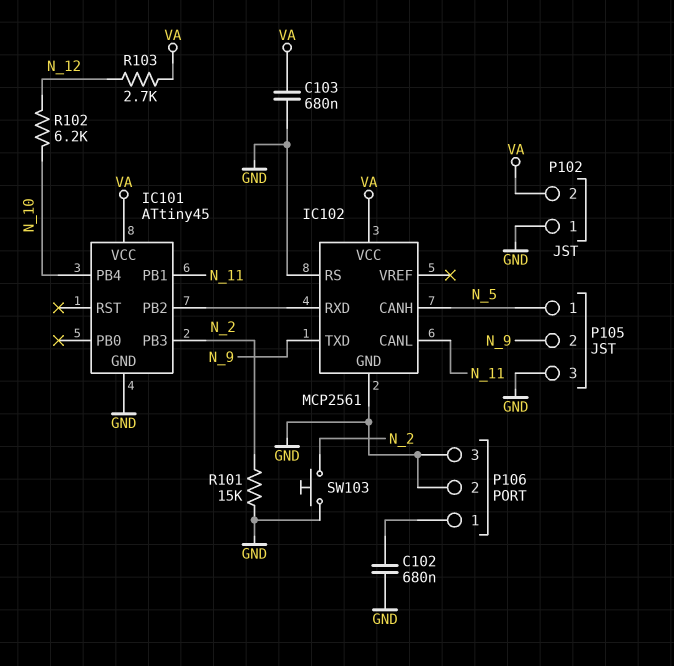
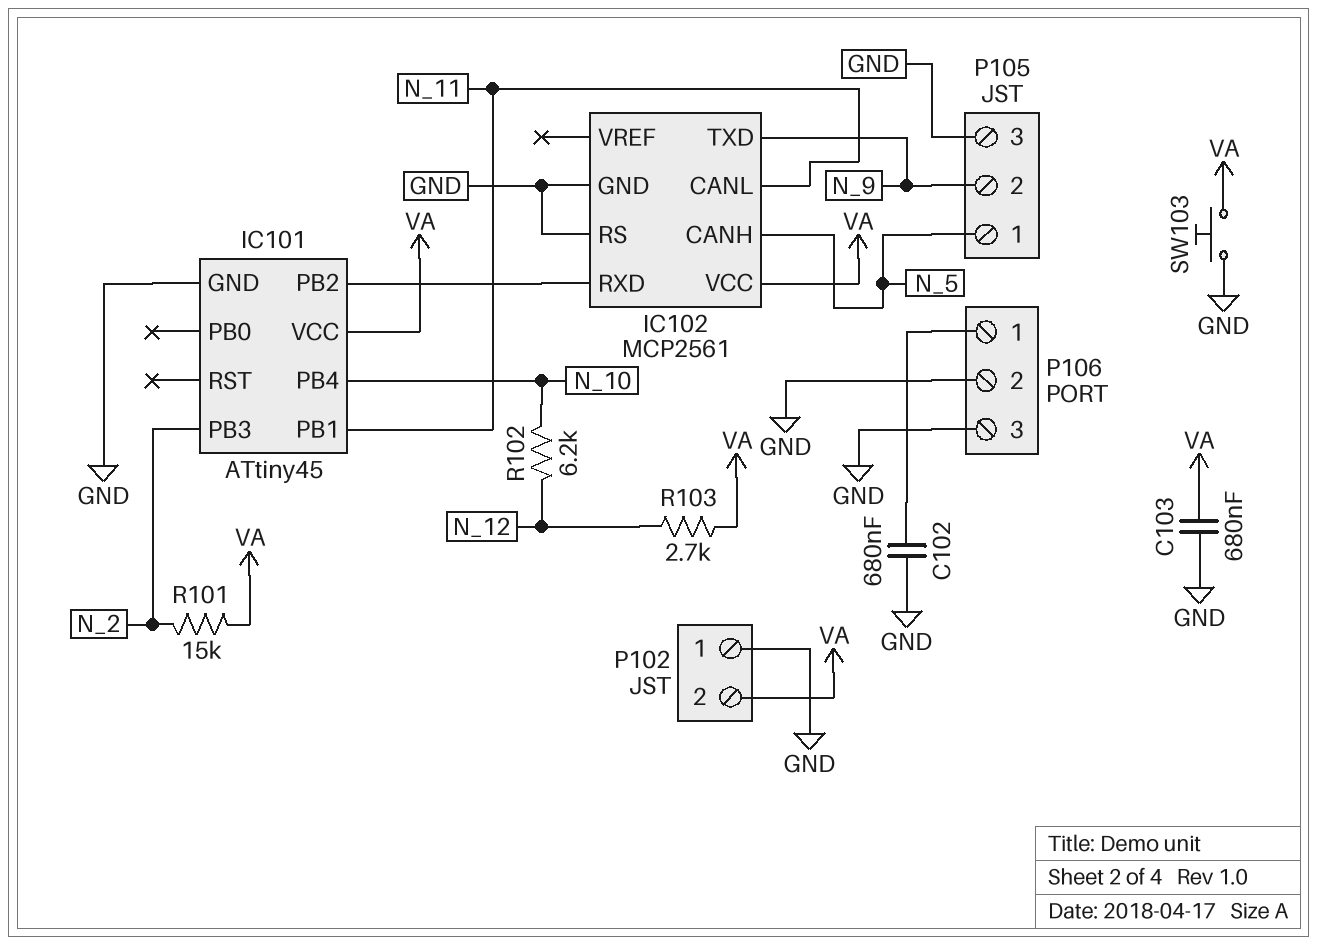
R101: 15k (GND, N_2) -> 15k (N_2, VA)
SW103: button (GND, N_2) -> button (GND, VA)

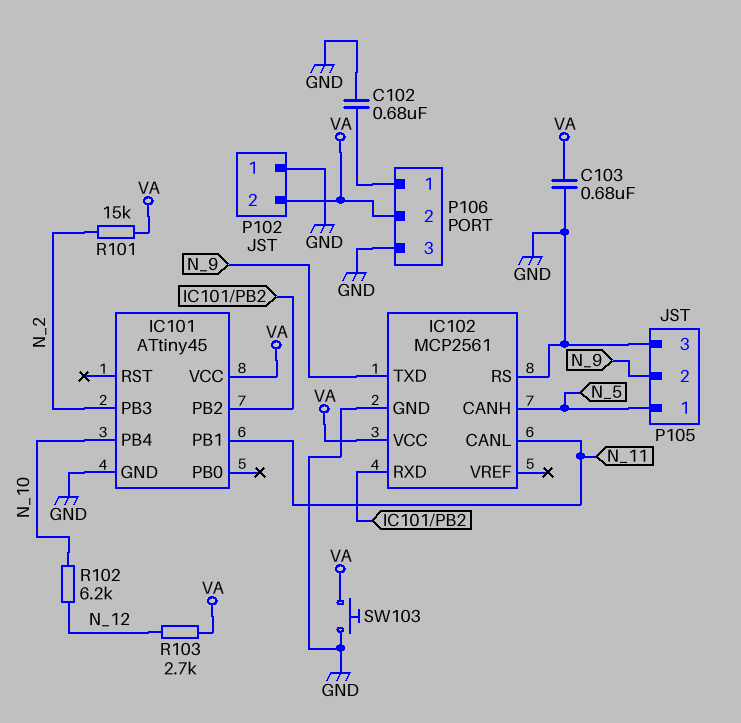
P106 pin 2: GND -> VA

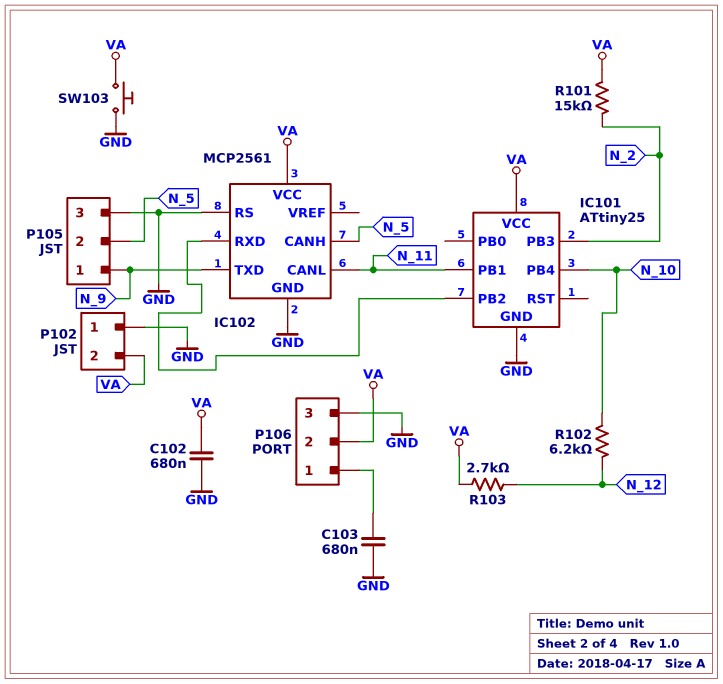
C102: 680nF (GND, P106/1) -> 680nF (GND, VA)
C103: 680nF (GND, VA) -> 680nF (GND, P106/1)
IC101: ATtiny45 -> ATtiny25
P105 pin 1: N_5 -> N_9
P105 pin 2: N_9 -> N_5

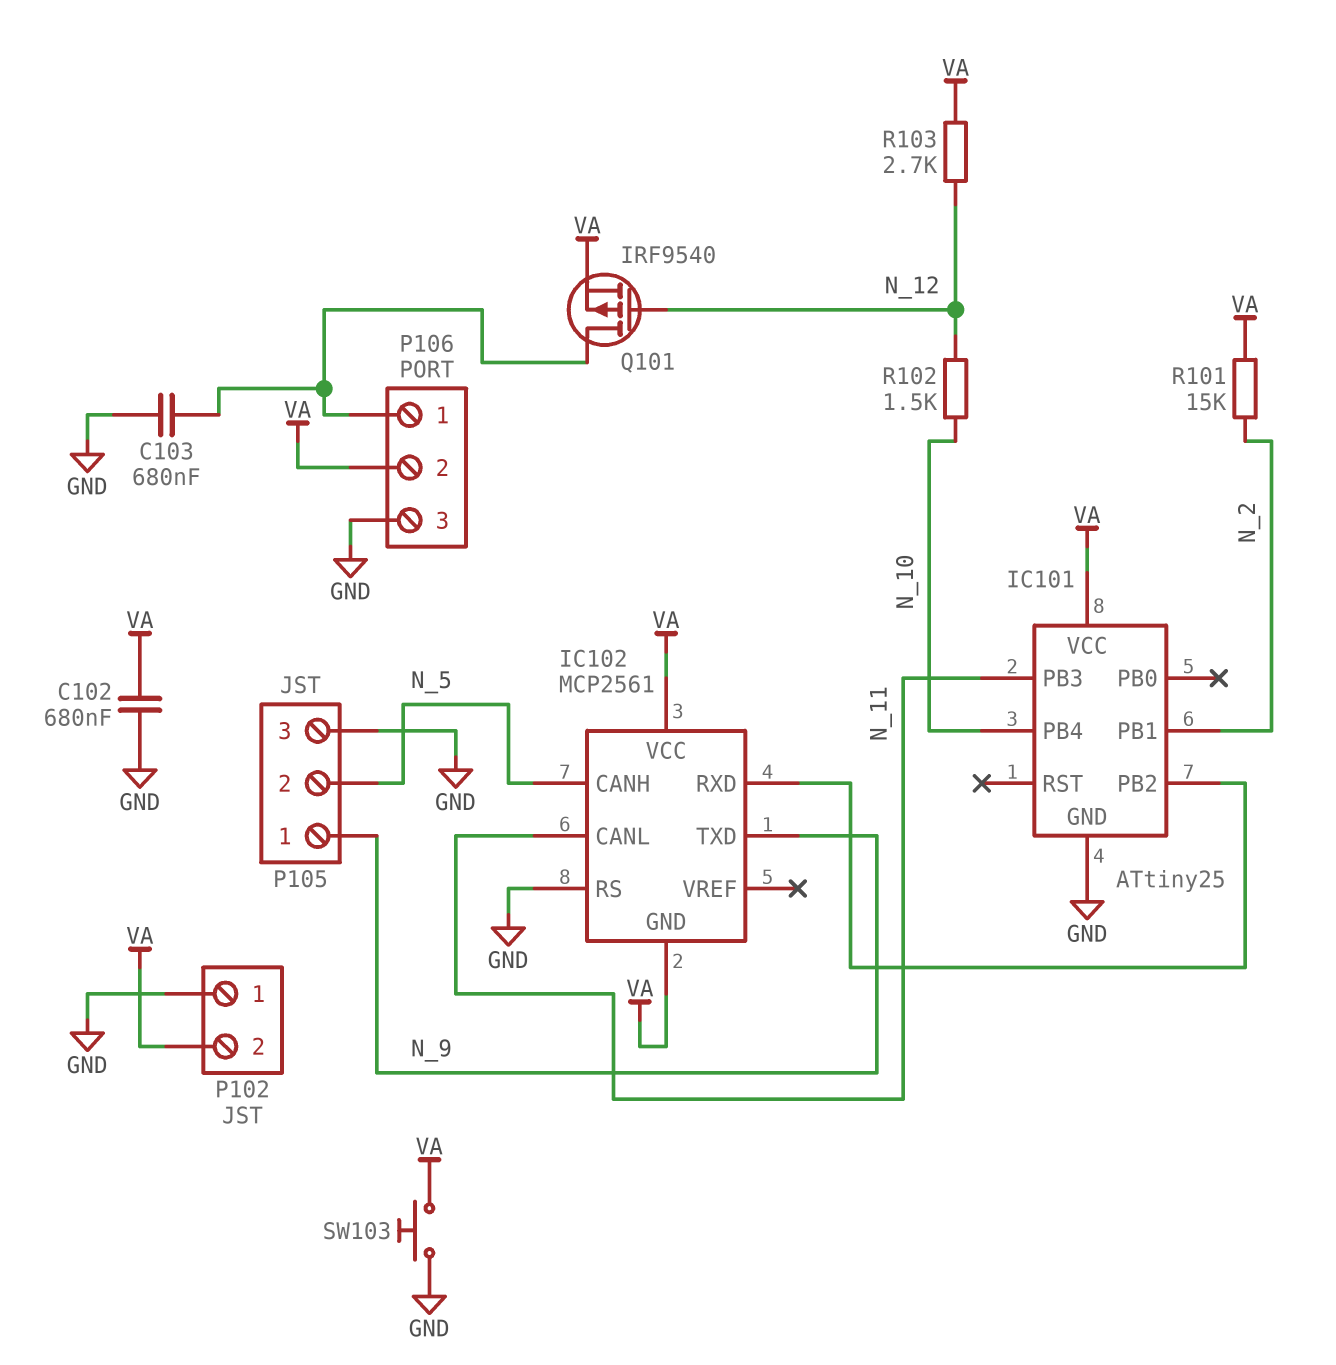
IC101 pin PB1: N_11 -> N_2
IC101 pin PB3: N_2 -> N_11
IC102 pin GND: GND -> VA
Q101: none -> PMOS IRF9540 (G N_12, D P106/1, S VA)
R102: 6.2k (N_10, N_12) -> 1.5k (N_10, N_12)

